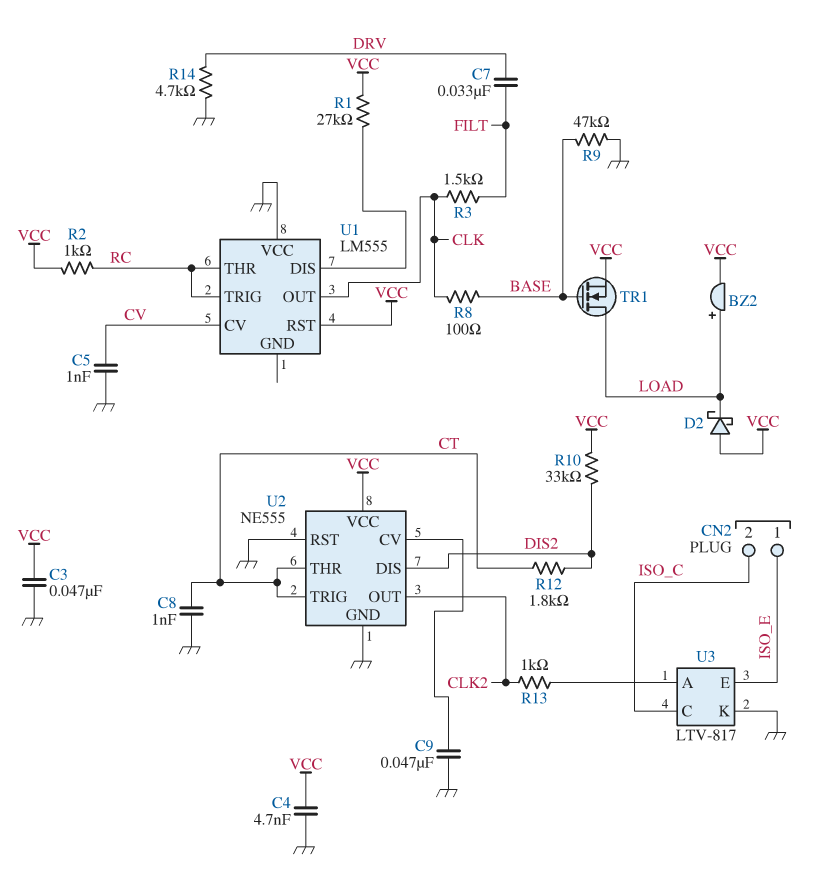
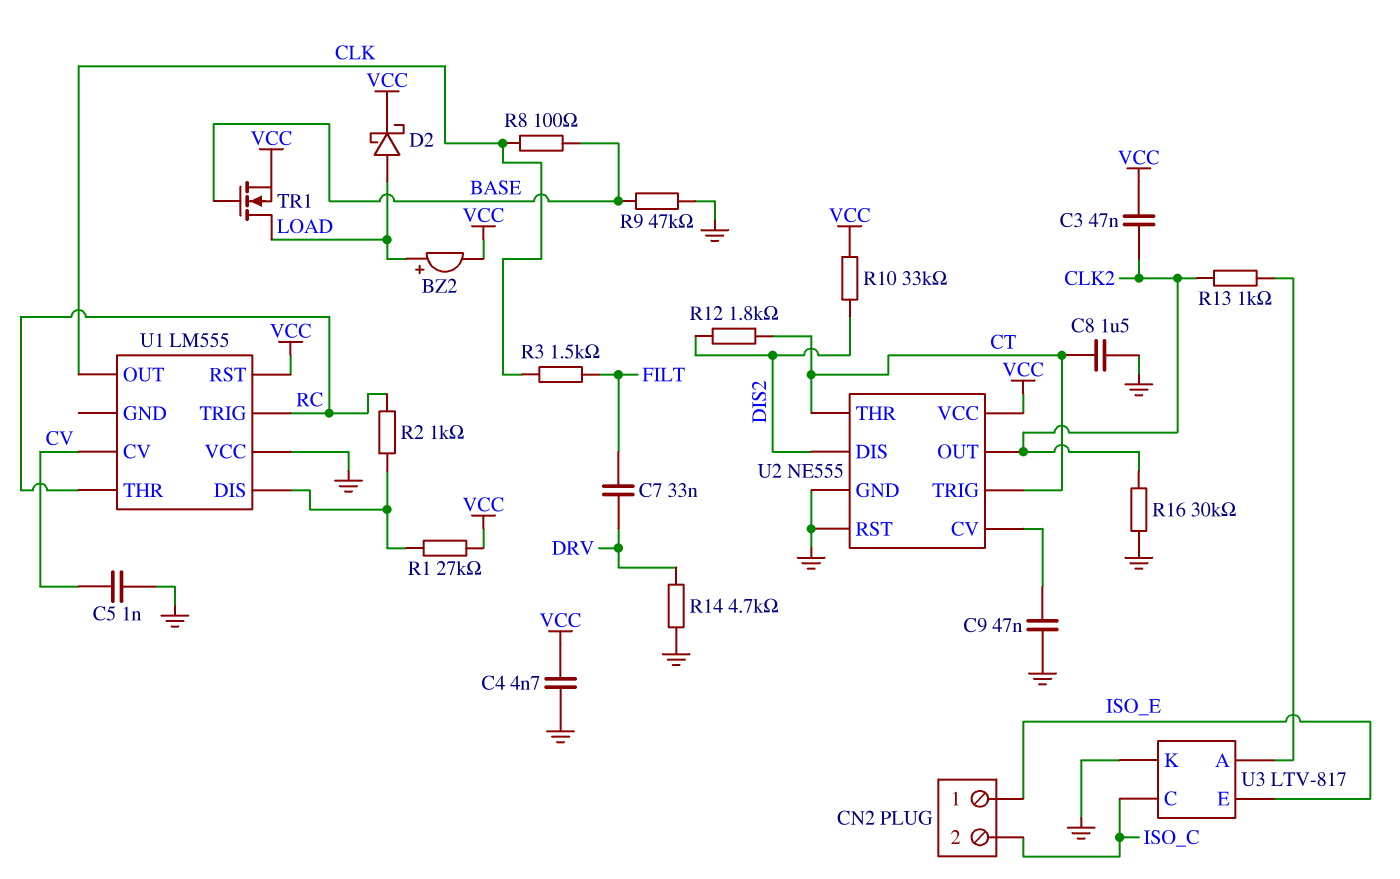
C3: 47nF (GND, VCC) -> 47nF (CLK2, VCC)
C8: 1nF (CT, GND) -> 1.5uF (CT, GND)
D2: schottky (A VCC, K LOAD) -> schottky (A LOAD, K VCC)
R2: 1k (RC, VCC) -> 1k (RC, U1/DIS)
R16: none -> 30k (CLK2, GND)

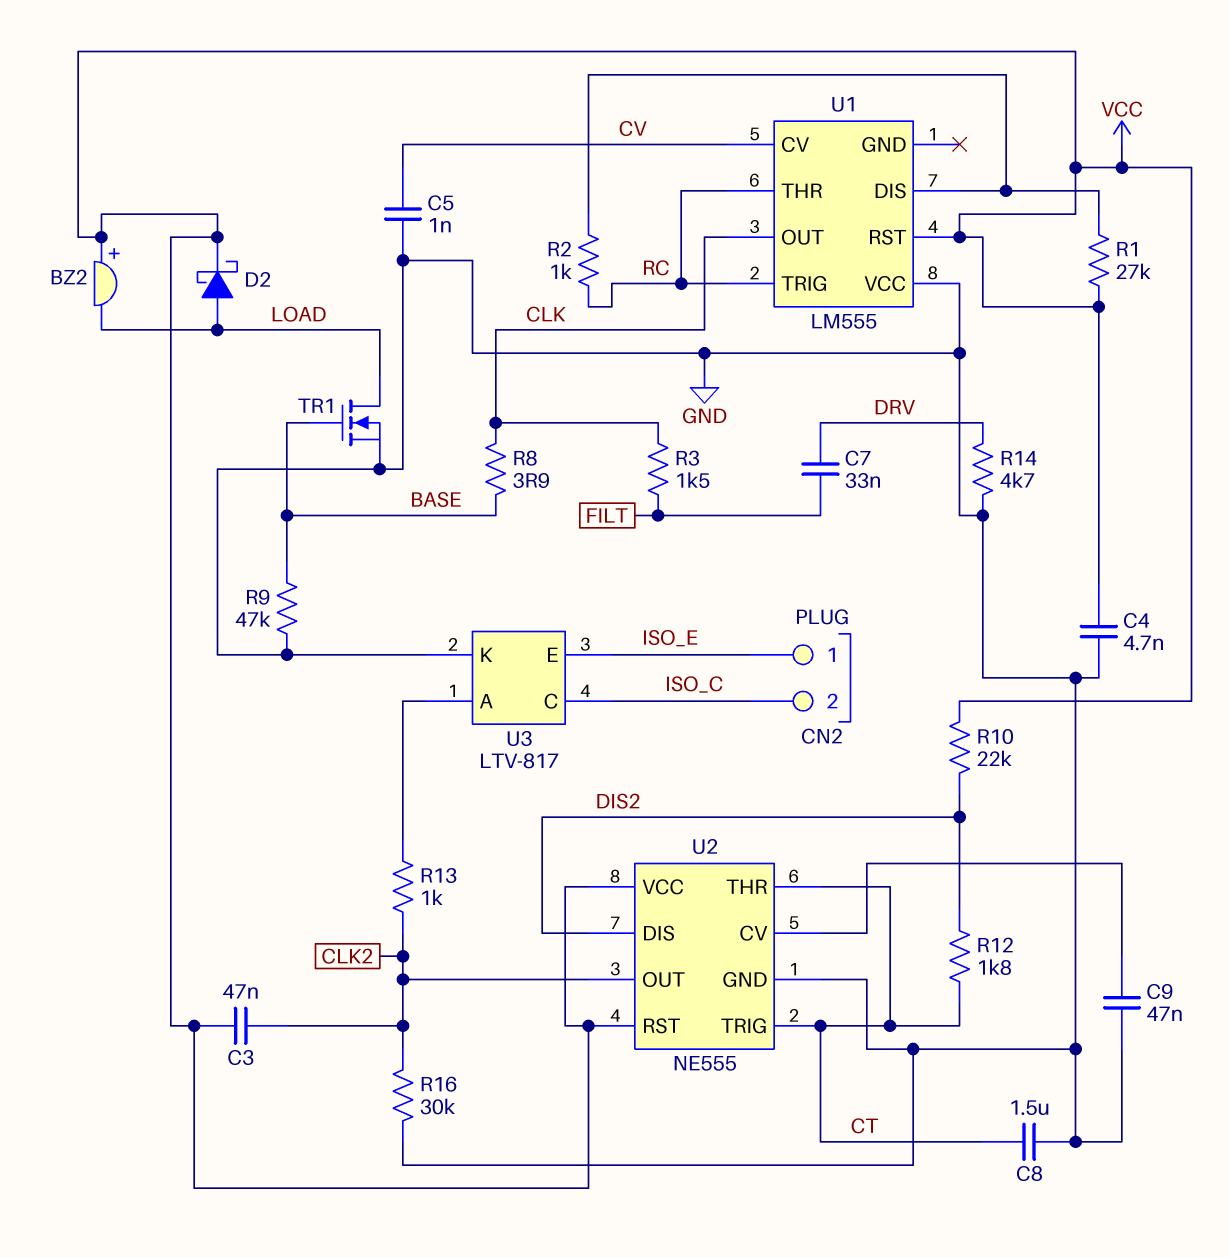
BZ2: buzzer (plus LOAD, minus VCC) -> buzzer (plus VCC, minus LOAD)
R8: 100 (BASE, CLK) -> 3.9 (BASE, CLK)
R10: 33k (DIS2, VCC) -> 22k (DIS2, VCC)
TR1: NMOS (G BASE, D LOAD, S VCC) -> NMOS (G BASE, D LOAD, S GND)
U2 pin RST: GND -> VCC

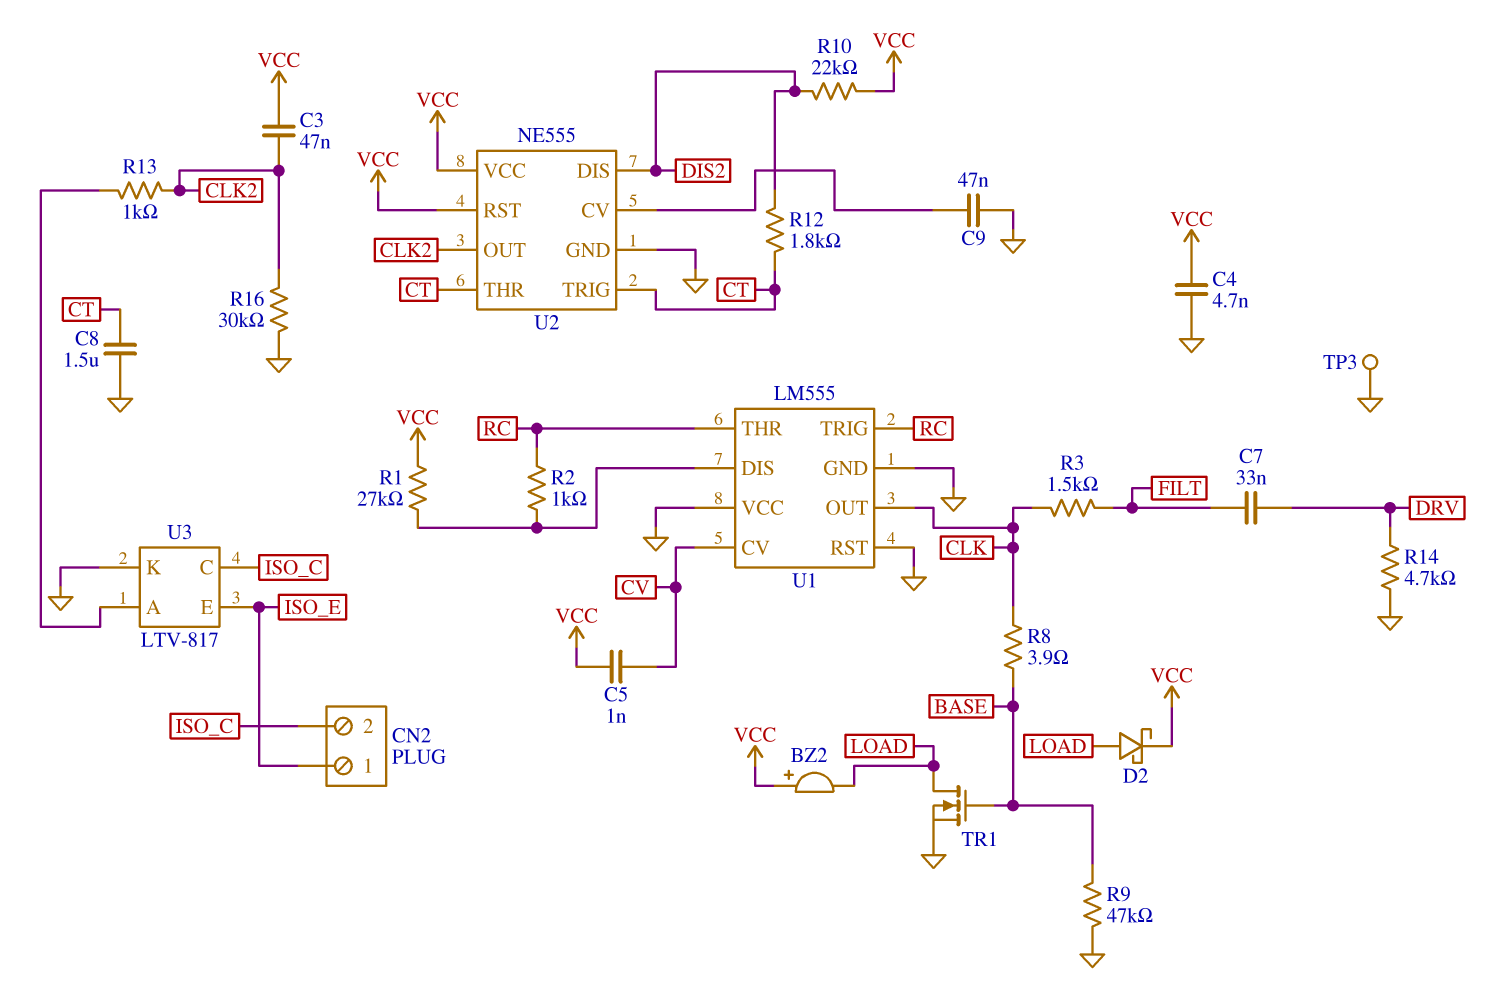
C5: 1nF (CV, GND) -> 1nF (CV, VCC)
TP3: none -> test point (GND)
U1 pin GND: none -> GND
U1 pin RST: VCC -> GND

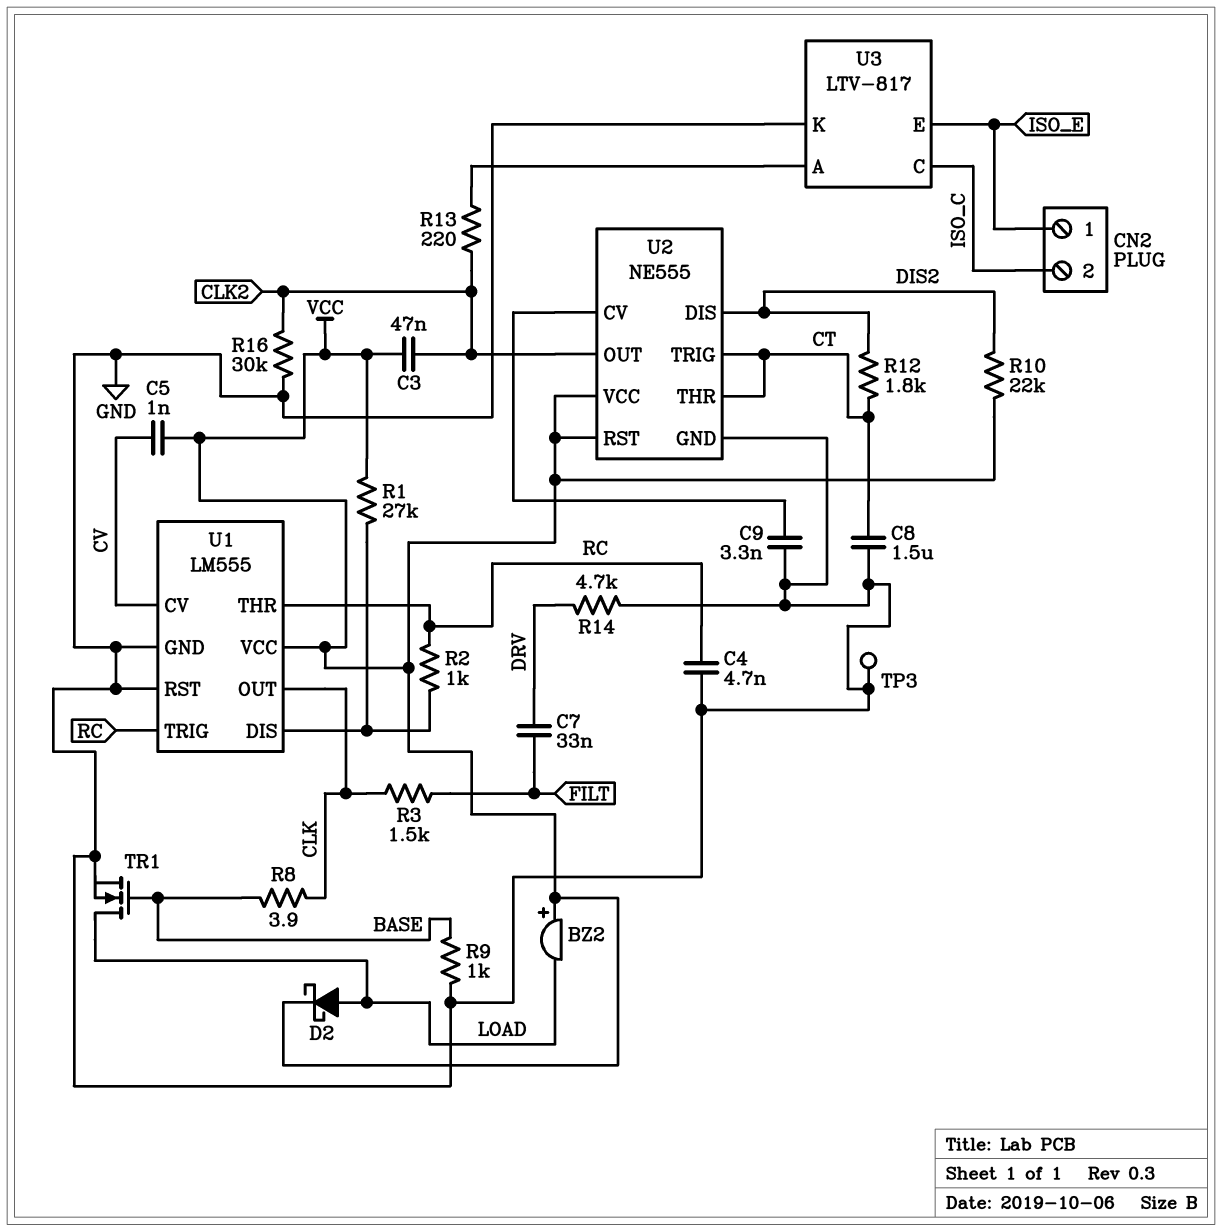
C4: 4.7nF (GND, VCC) -> 4.7nF (GND, RC)
C9: 47nF (GND, U2/CV) -> 3.3nF (GND, U2/CV)
R9: 47k (BASE, GND) -> 1k (BASE, GND)
R13: 1k (CLK2, U3/A) -> 220 (CLK2, U3/A)
U1 pin VCC: GND -> VCC

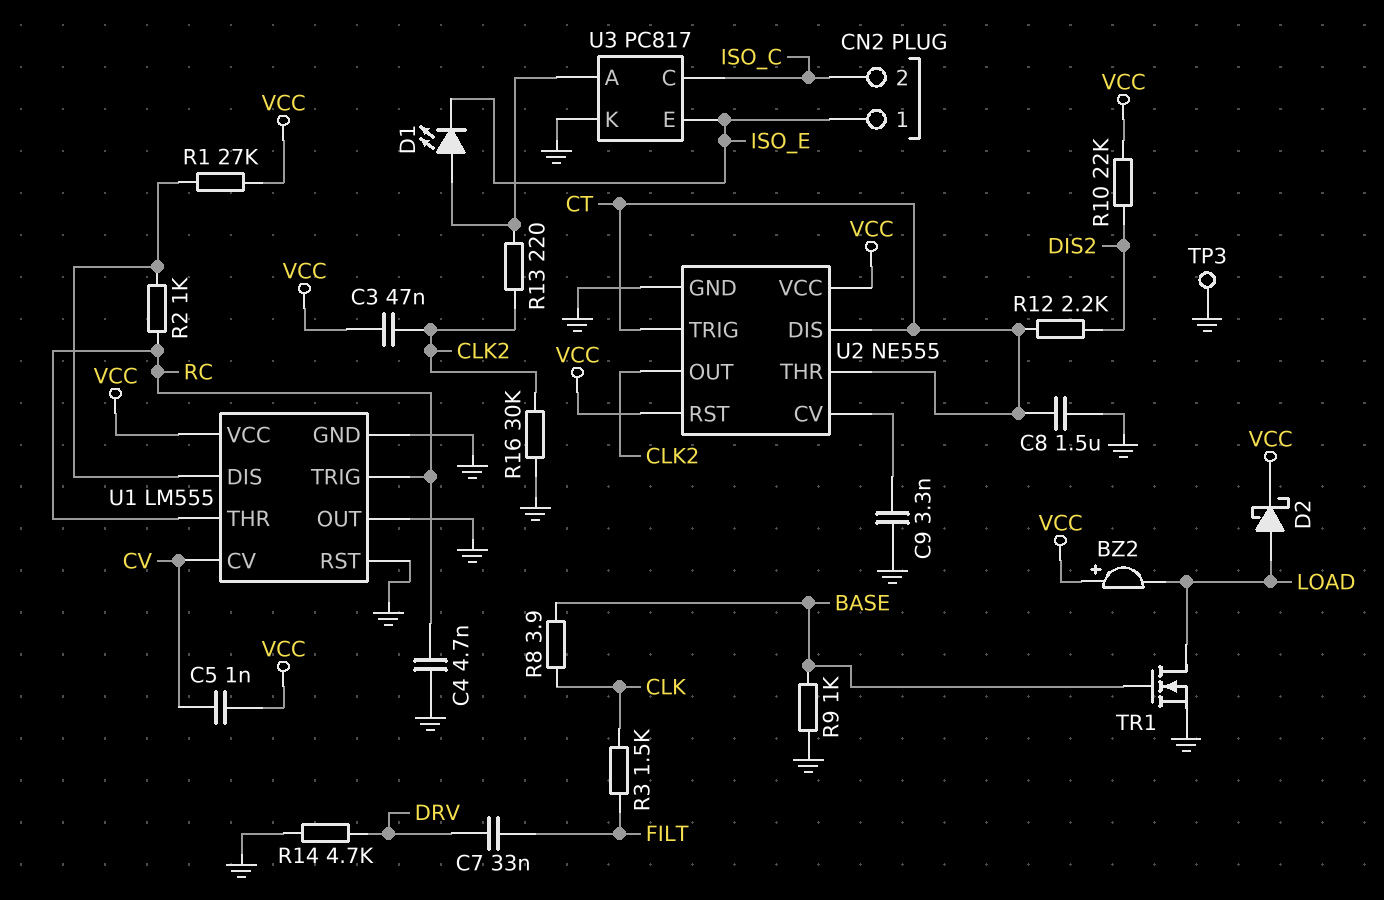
D1: none -> LED (A U3/A, K ISO_E)
R12: 1.8k (CT, DIS2) -> 2.2k (CT, DIS2)
U1 pin OUT: CLK -> GND
U2 pin DIS: DIS2 -> CT
U3: LTV-817 -> PC817

